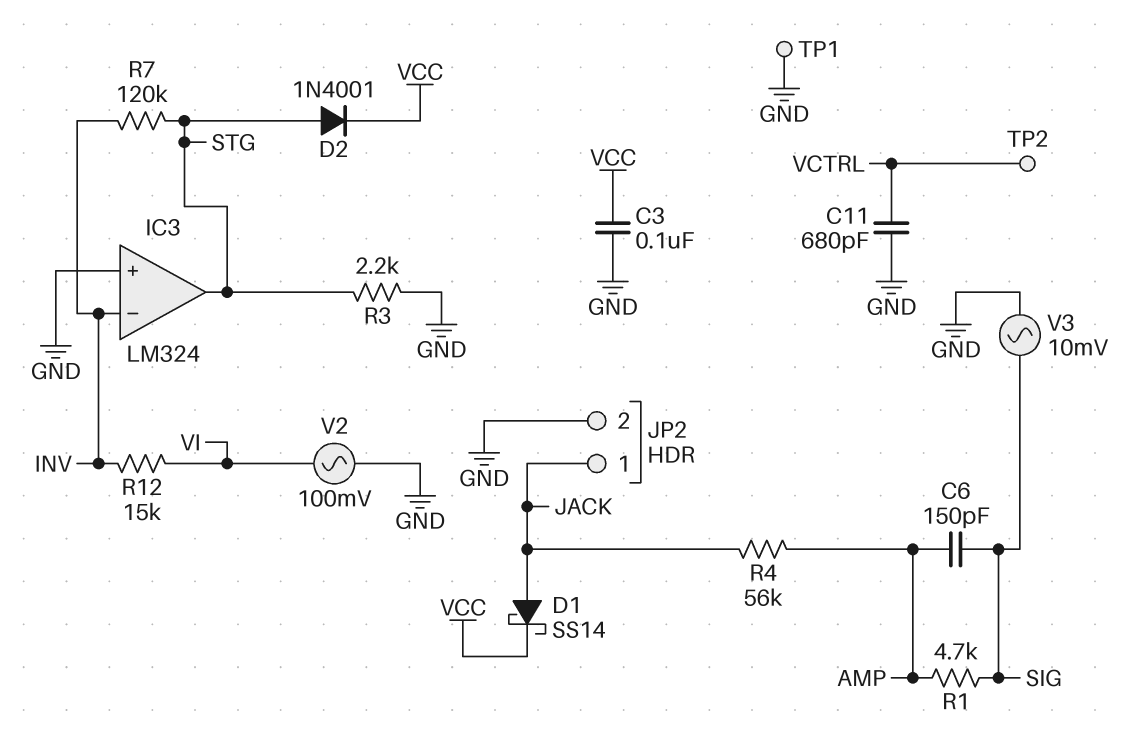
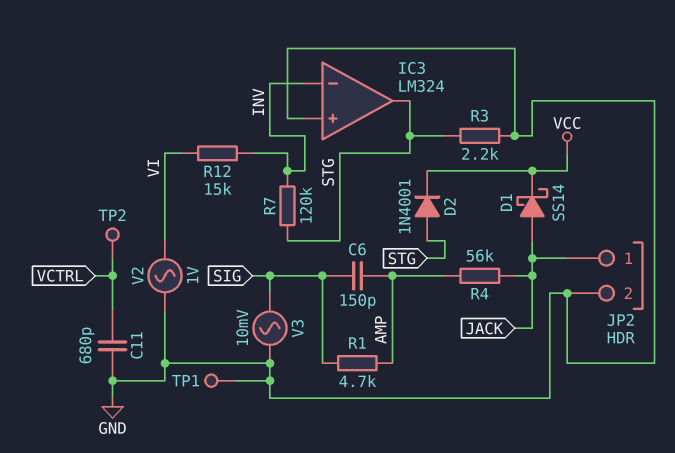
C3: 100nF (GND, VCC) -> none
V2: AC 100mV (GND, VI) -> AC 1V (GND, VI)

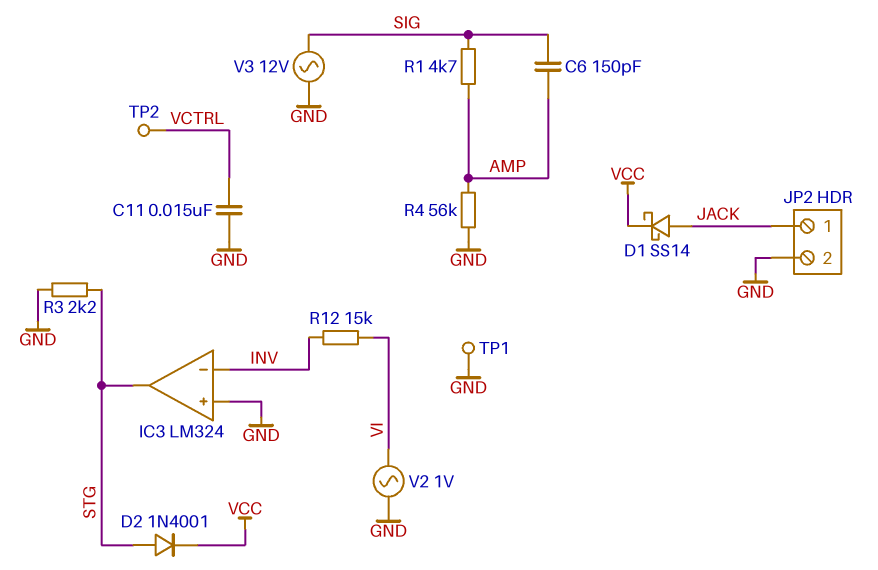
C11: 680pF (GND, VCTRL) -> 15nF (GND, VCTRL)
R4: 56k (AMP, JACK) -> 56k (AMP, GND)
R7: 120k (INV, STG) -> none
V3: AC 10mV (GND, SIG) -> AC 12V (GND, SIG)

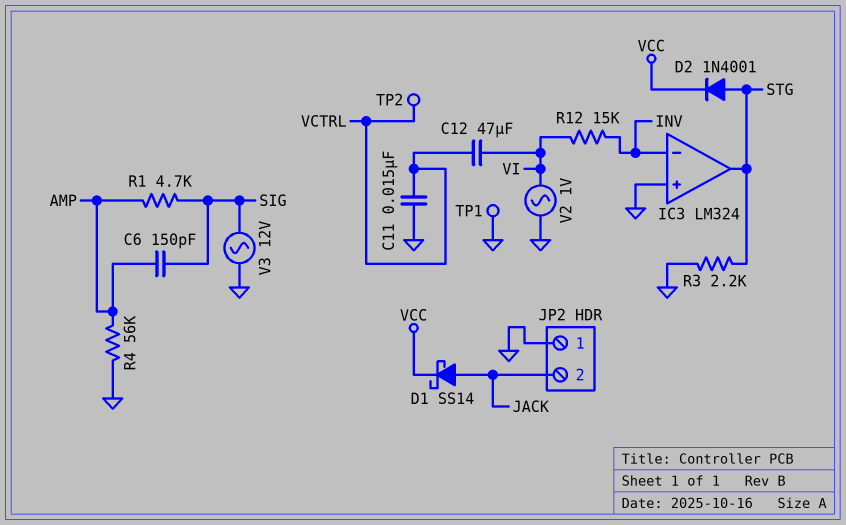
C12: none -> 47uF (VCTRL, VI)
JP2 pin 1: JACK -> GND
JP2 pin 2: GND -> JACK

